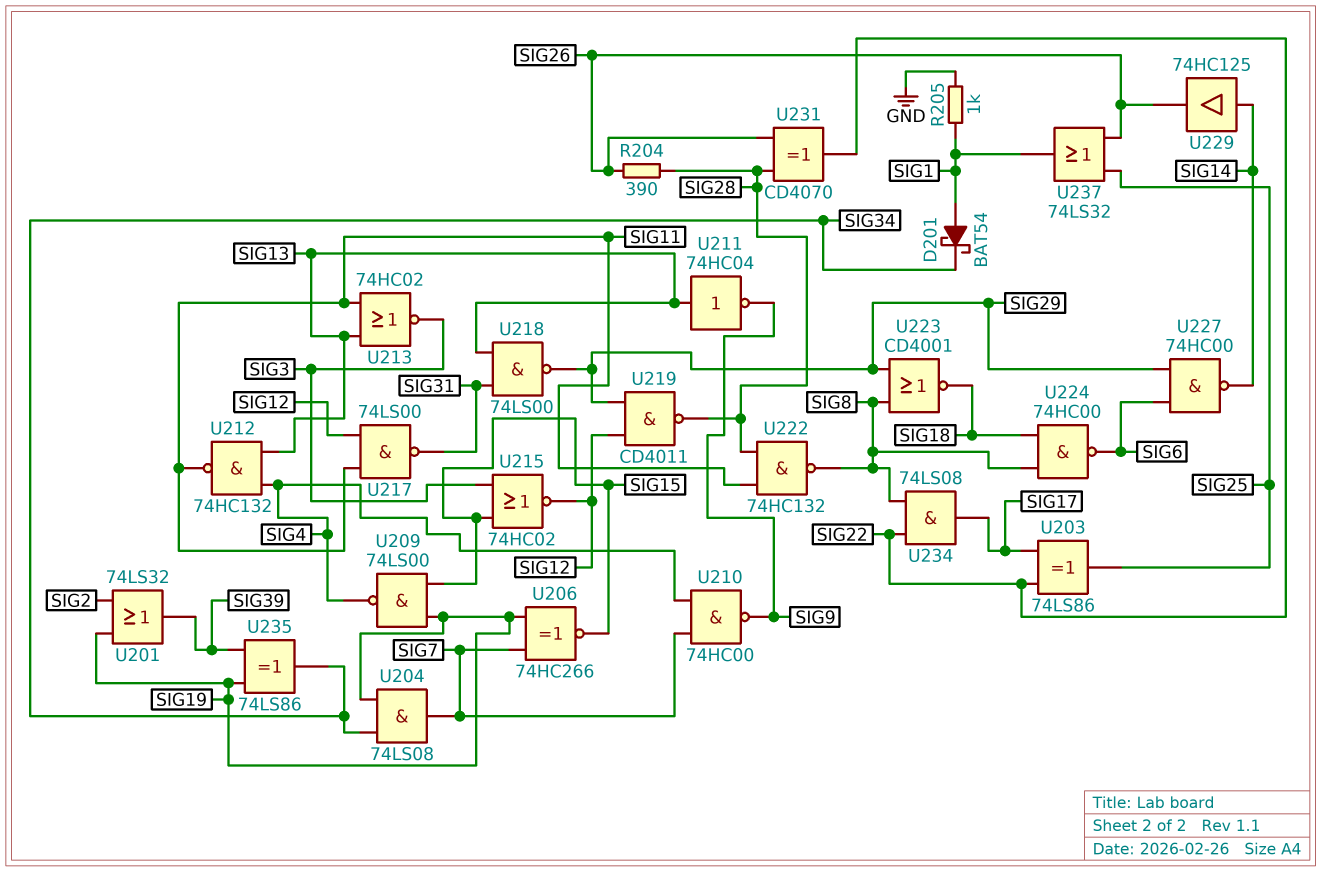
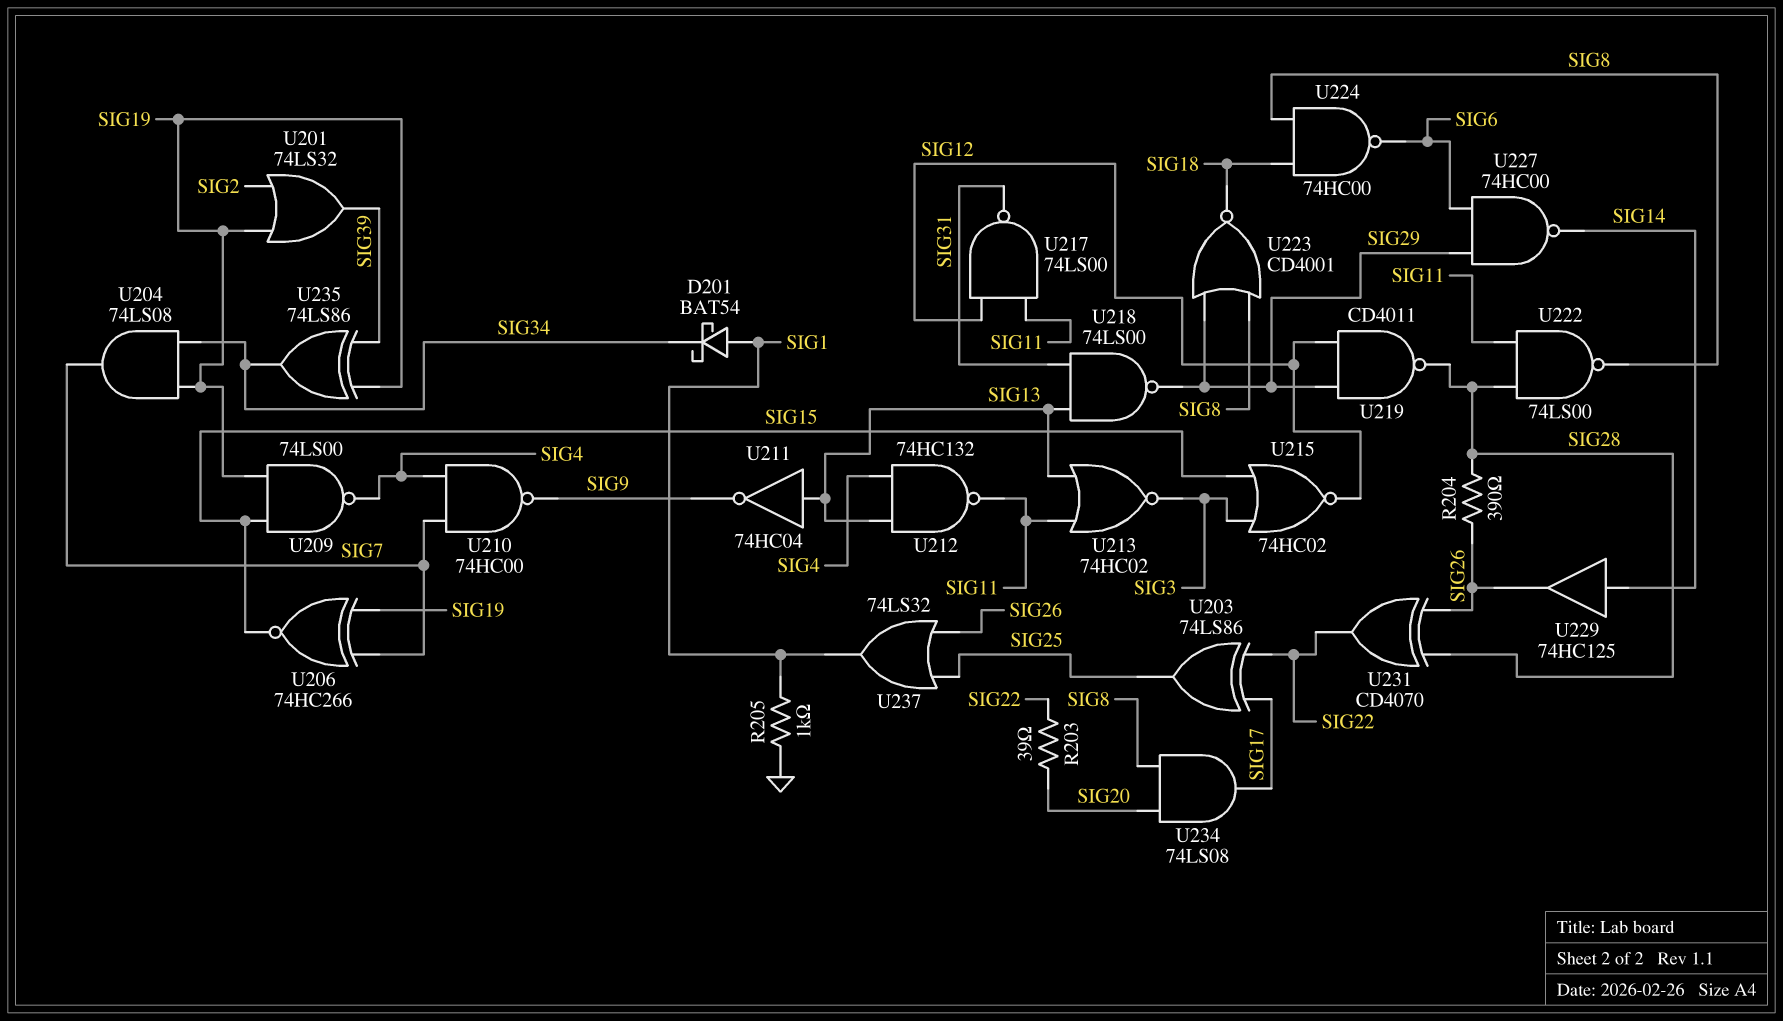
R203: none -> 39 (SIG20, SIG22)
U222: NAND 74HC132 (in SIG11, in SIG28, out SIG8) -> NAND 74LS00 (in SIG11, in SIG28, out SIG8)
U234: AND 74LS08 (in SIG8, in SIG22, out SIG17) -> AND 74LS08 (in SIG8, in SIG20, out SIG17)

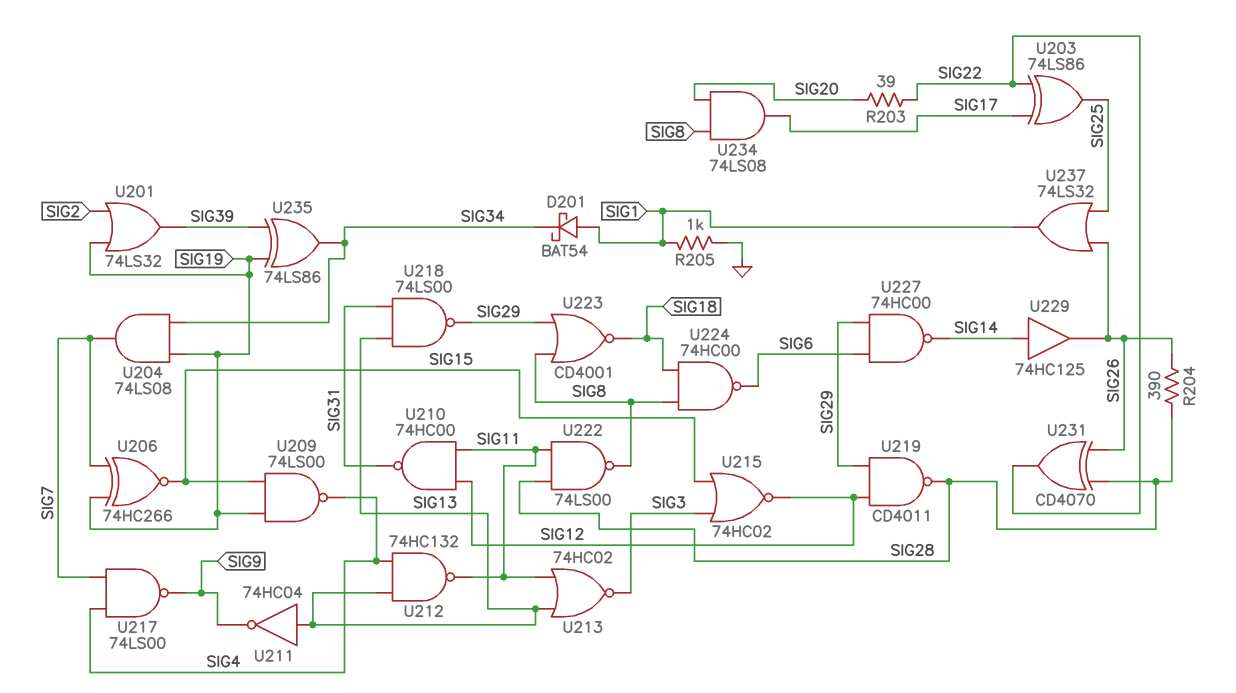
U210: NAND 74HC00 (in SIG4, in SIG7, out SIG9) -> NAND 74HC00 (in SIG11, in SIG12, out SIG31)
U217: NAND 74LS00 (in SIG11, in SIG12, out SIG31) -> NAND 74LS00 (in SIG4, in SIG7, out SIG9)

